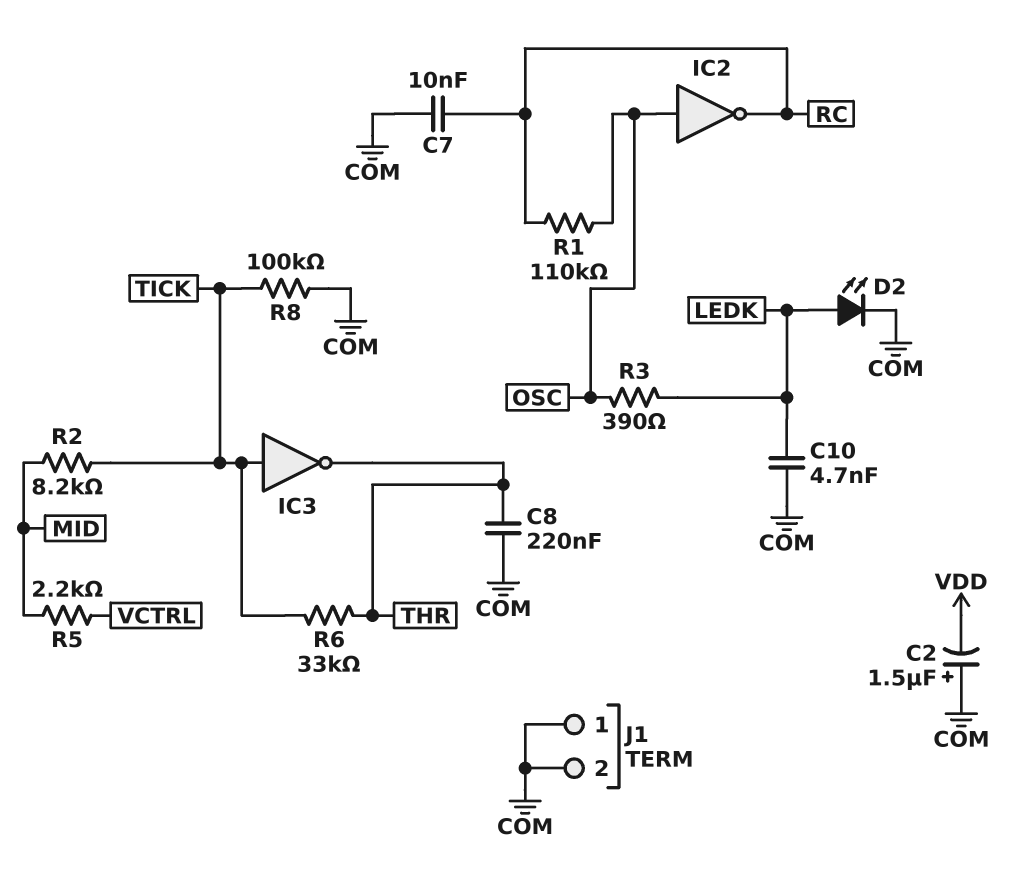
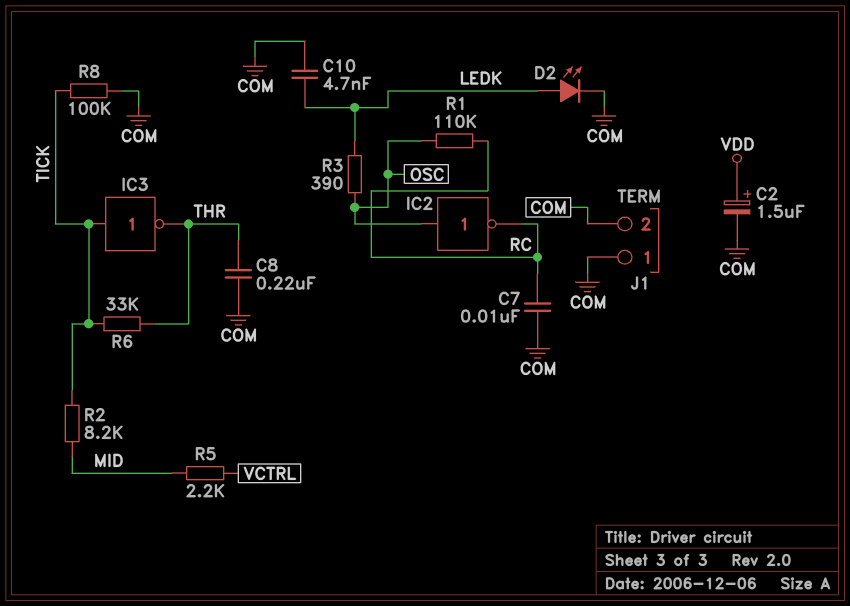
C2: 1.5uF (plus COM, minus VDD) -> 1.5uF (plus VDD, minus COM)

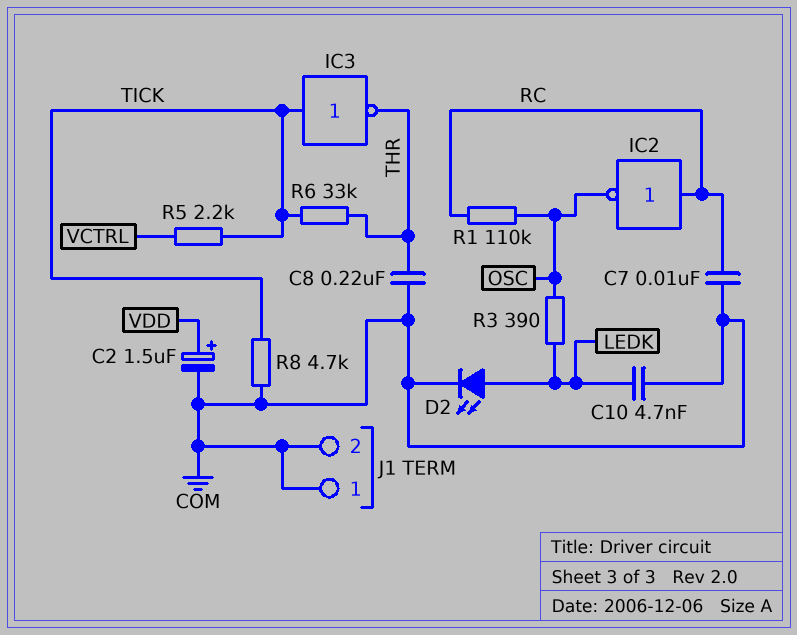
IC2: NOT (in OSC, out RC) -> NOT (in RC, out OSC)
R2: 8.2k (MID, TICK) -> none
R5: 2.2k (MID, VCTRL) -> 2.2k (TICK, VCTRL)
R8: 100k (COM, TICK) -> 4.7k (COM, TICK)

